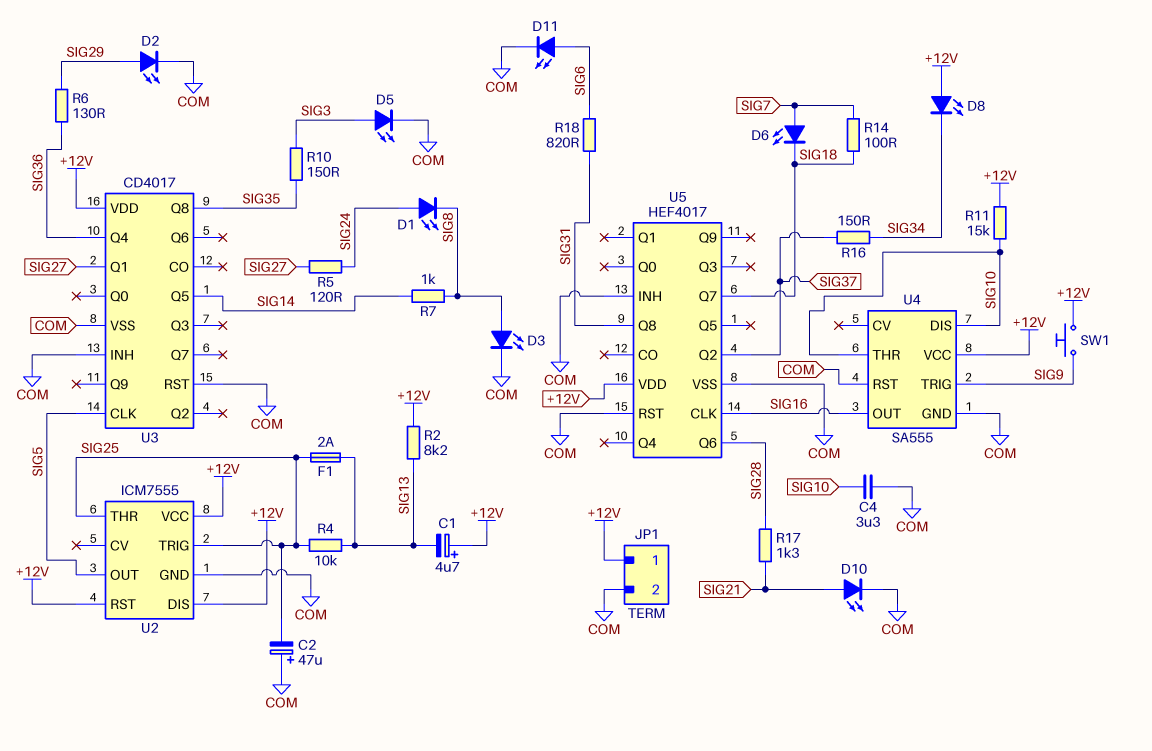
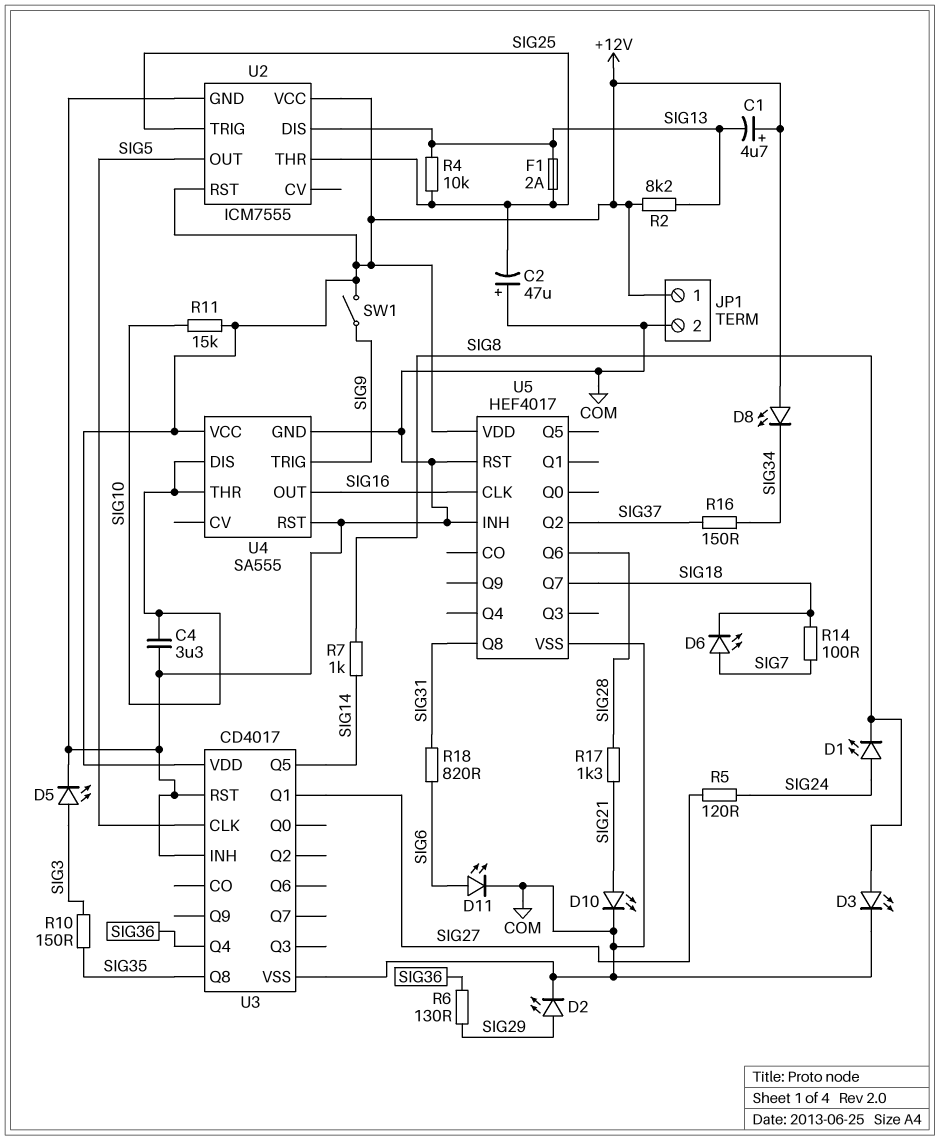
SW1: button (+12V, SIG9) -> switch (+12V, SIG9)
U2 pin DIS: +12V -> SIG13

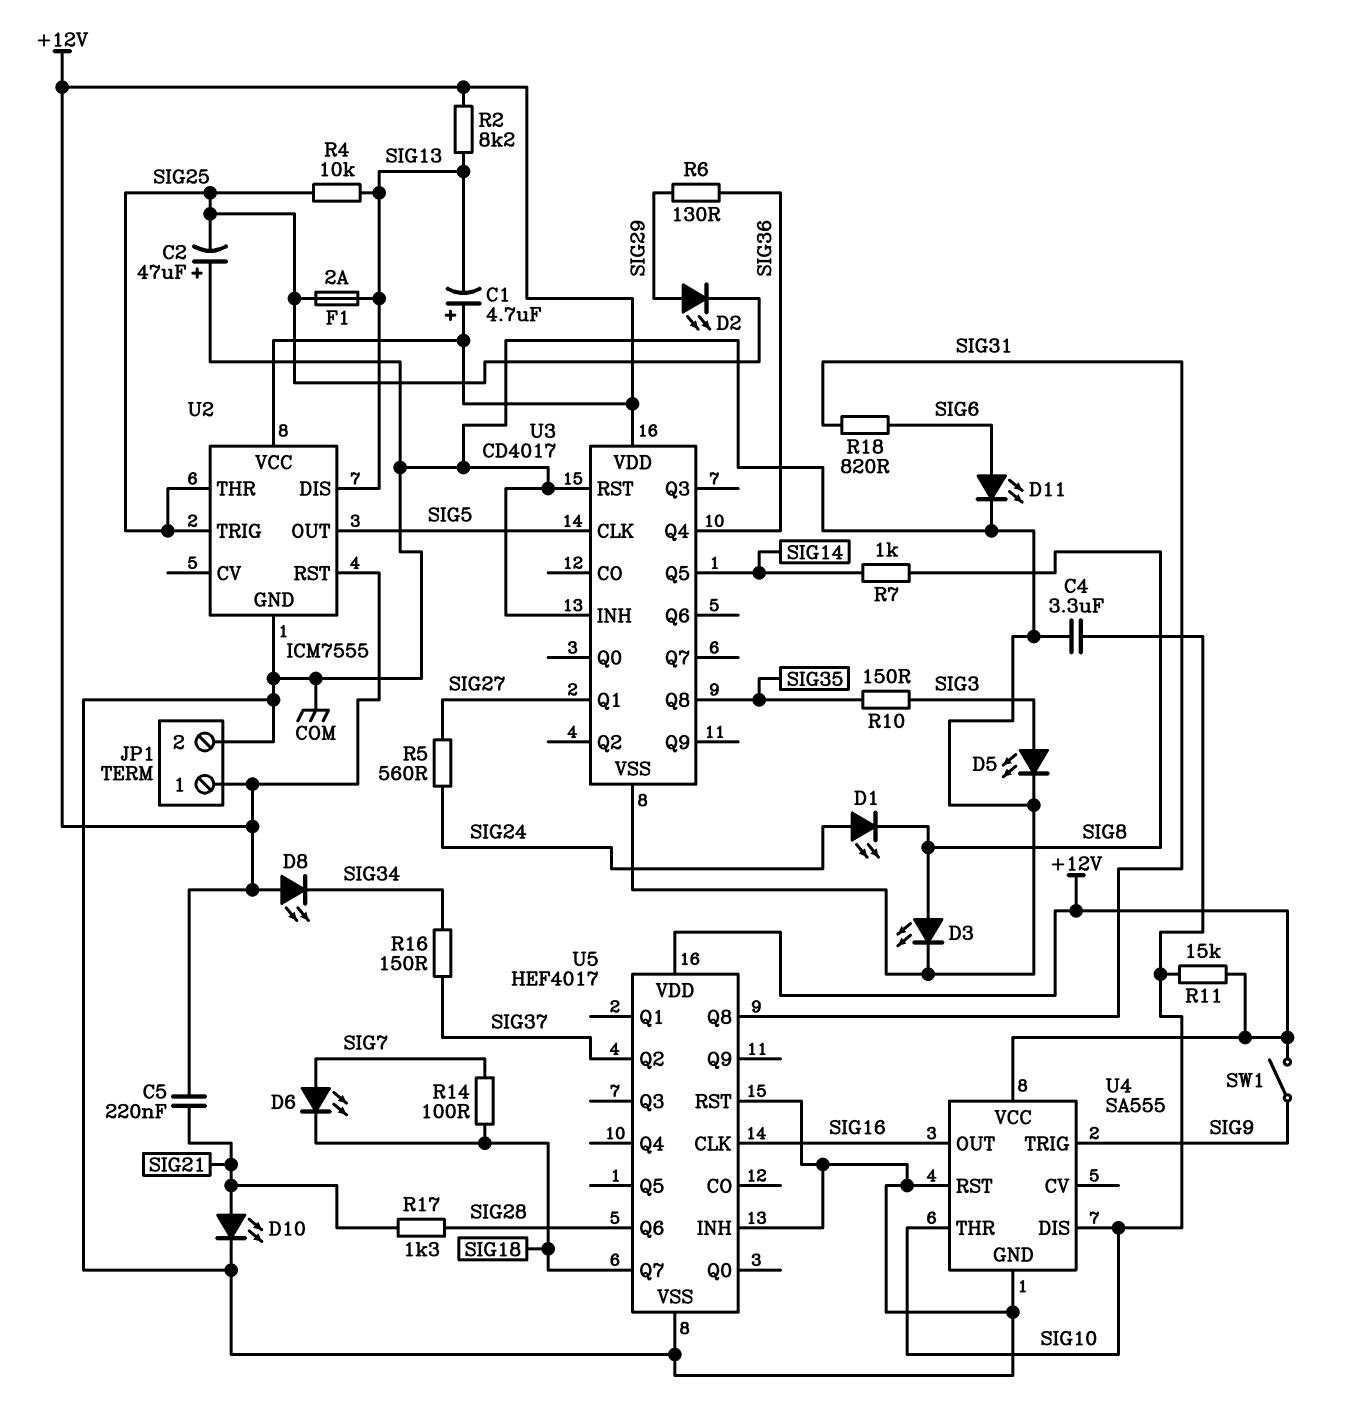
C5: none -> 220nF (+12V, SIG21)
D2: LED (A SIG29, K COM) -> LED (A SIG29, K SIG25)
R5: 120 (SIG24, SIG27) -> 560 (SIG24, SIG27)

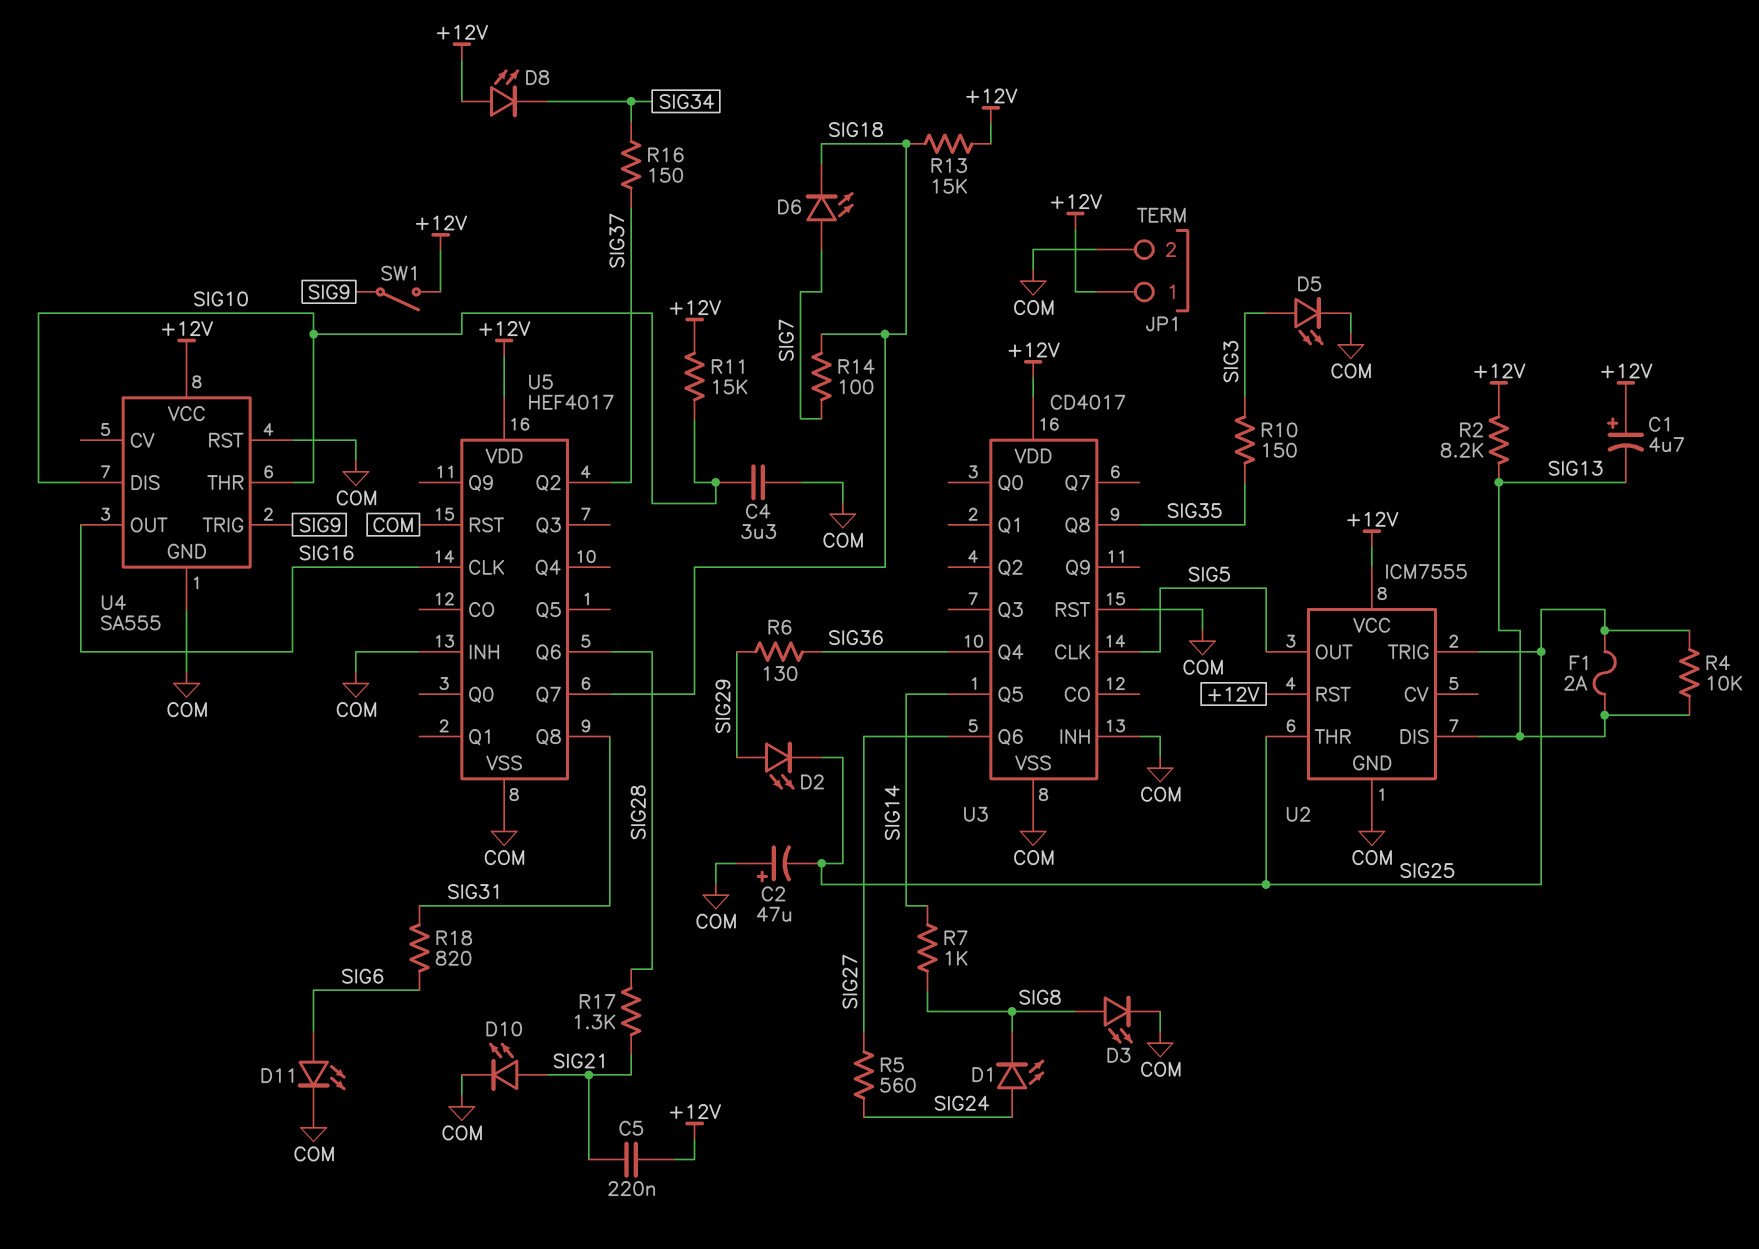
R13: none -> 15k (+12V, SIG18)
U3 pin Q1: SIG27 -> none
U3 pin Q6: none -> SIG27

